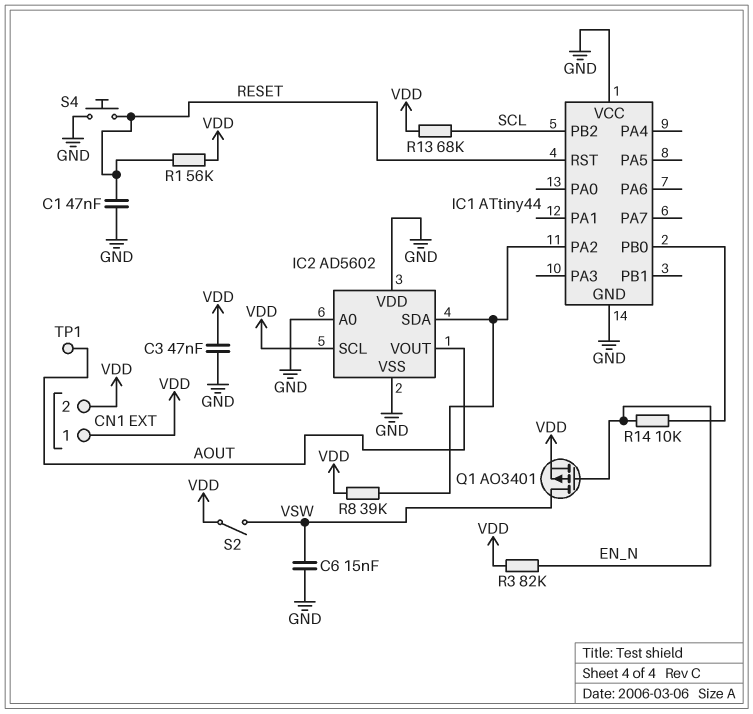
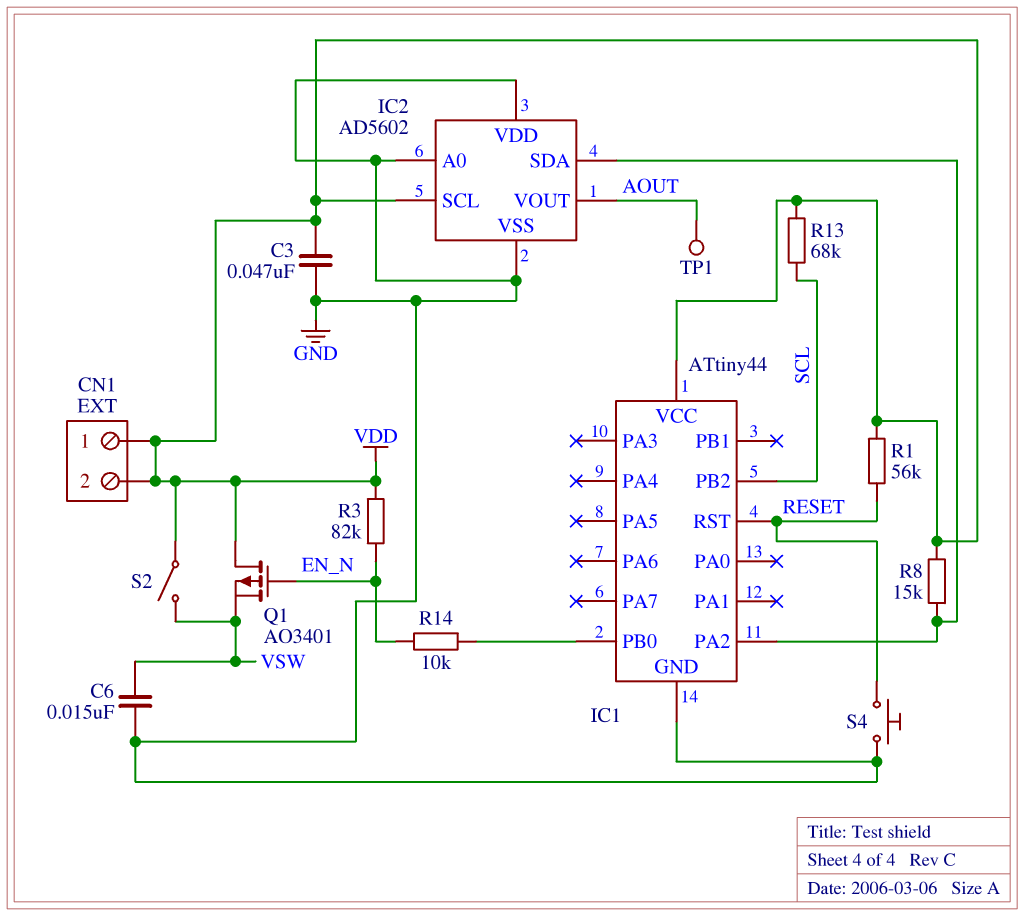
C1: 47nF (GND, RESET) -> none
IC1 pin VCC: GND -> VDD
Q1: PMOS AO3401 (G EN_N, D VSW, S VDD) -> PMOS AO3401 (G EN_N, D VDD, S VSW)
R8: 39k (IC1/PA2, VDD) -> 15k (IC1/PA2, VDD)

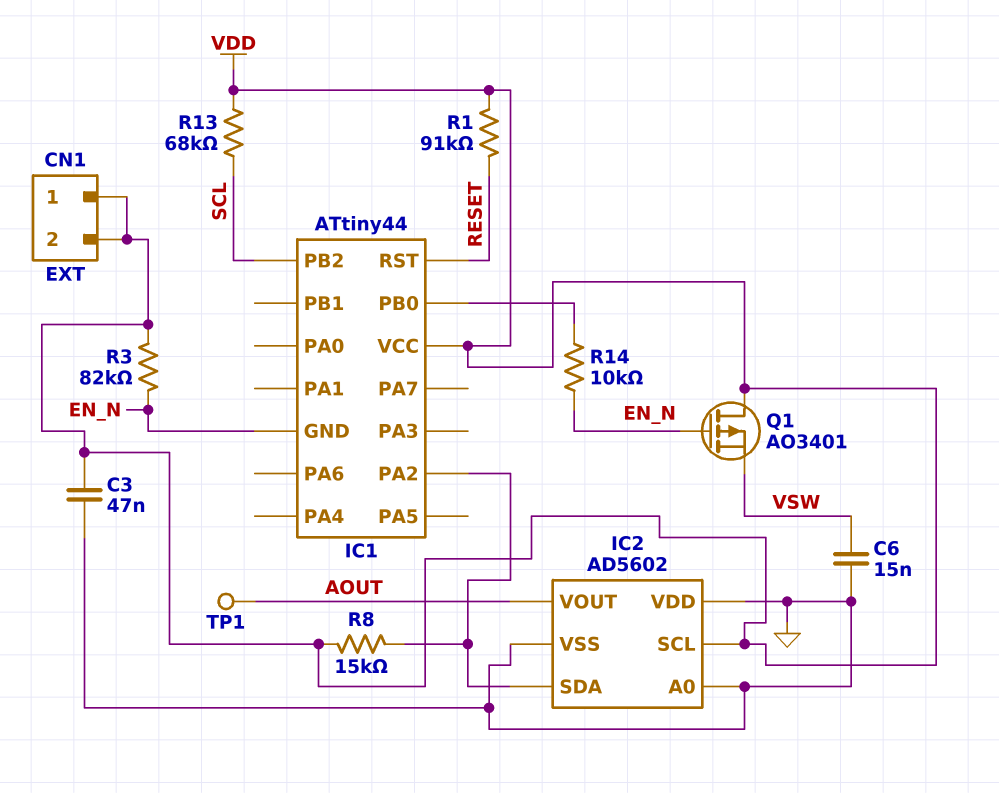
IC1 pin GND: GND -> EN_N
R1: 56k (RESET, VDD) -> 91k (RESET, VDD)
S2: switch (VDD, VSW) -> none
S4: button (GND, RESET) -> none

